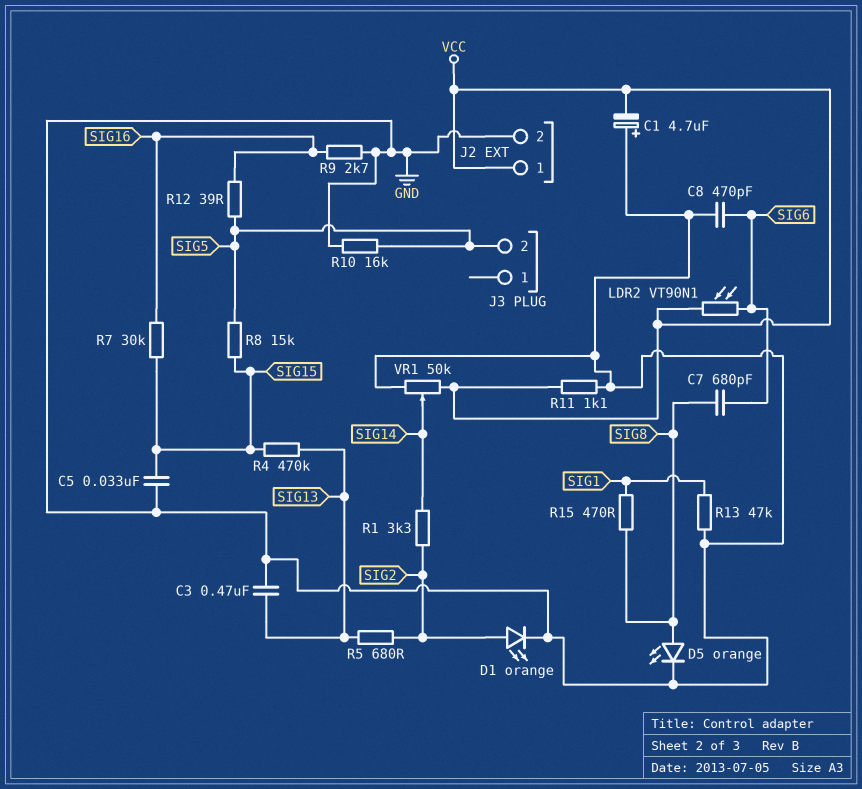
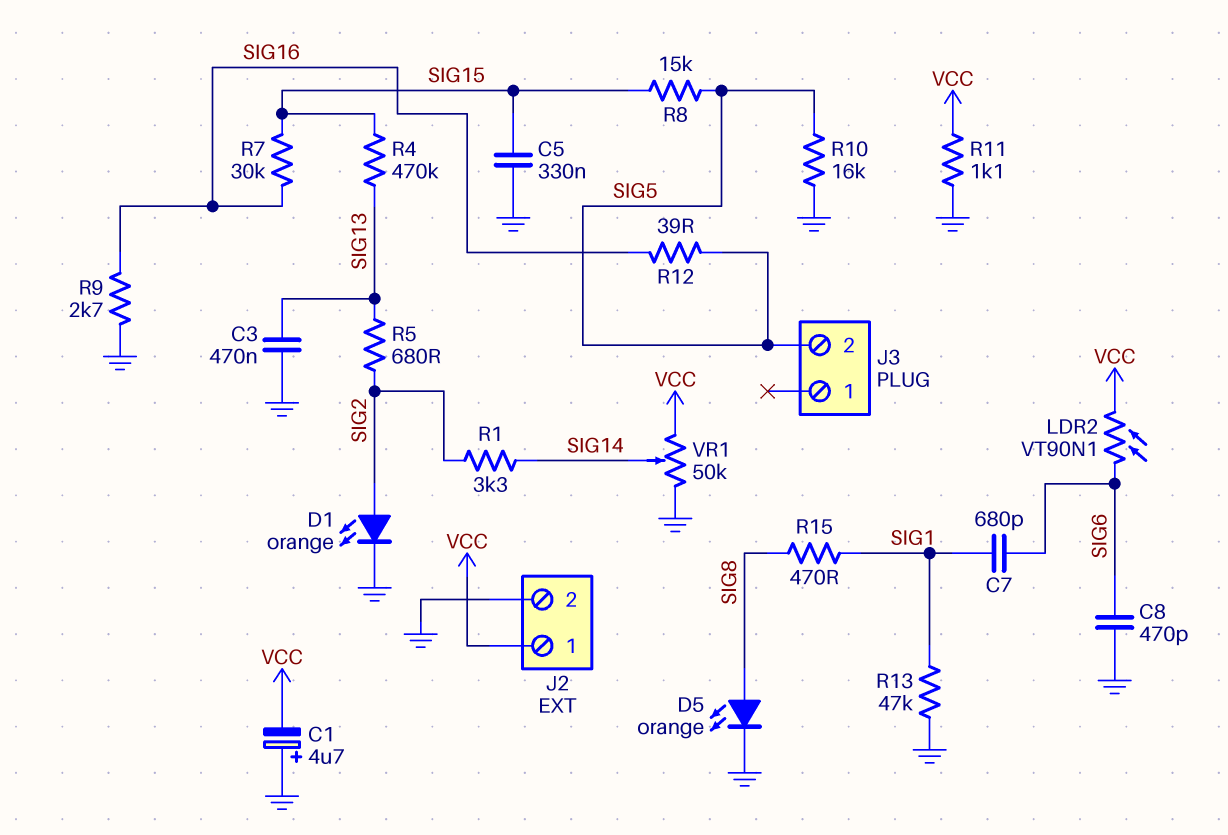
C5: 33nF (GND, SIG15) -> 330nF (GND, SIG15)
C7: 680pF (SIG6, SIG8) -> 680pF (SIG1, SIG6)

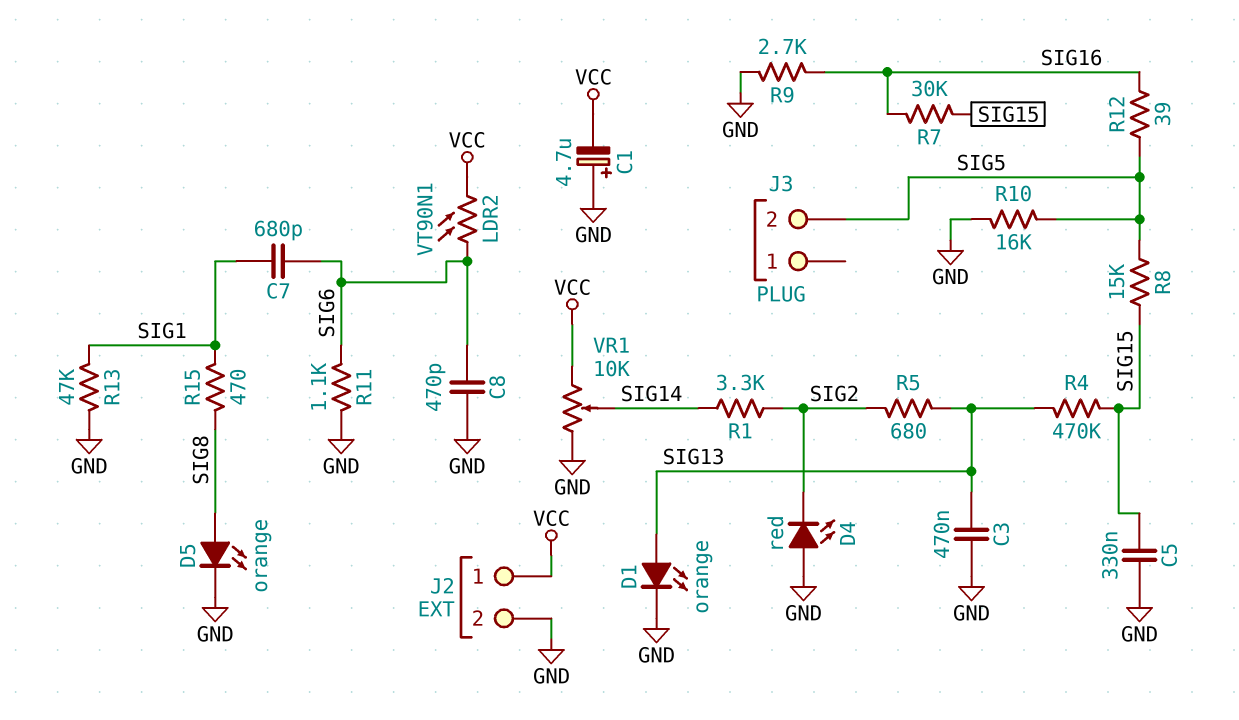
D1: LED orange (A SIG2, K GND) -> LED orange (A SIG13, K GND)
D4: none -> LED red (A GND, K SIG2)
R11: 1.1k (GND, VCC) -> 1.1k (GND, SIG6)
VR1: 50k (GND, VCC, wiper SIG14) -> 10k (GND, VCC, wiper SIG14)

